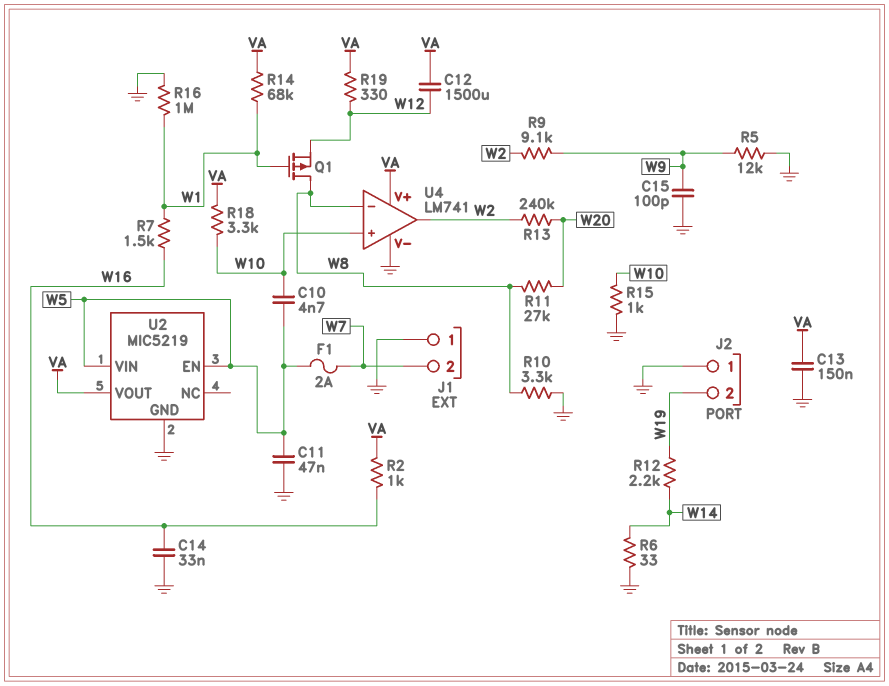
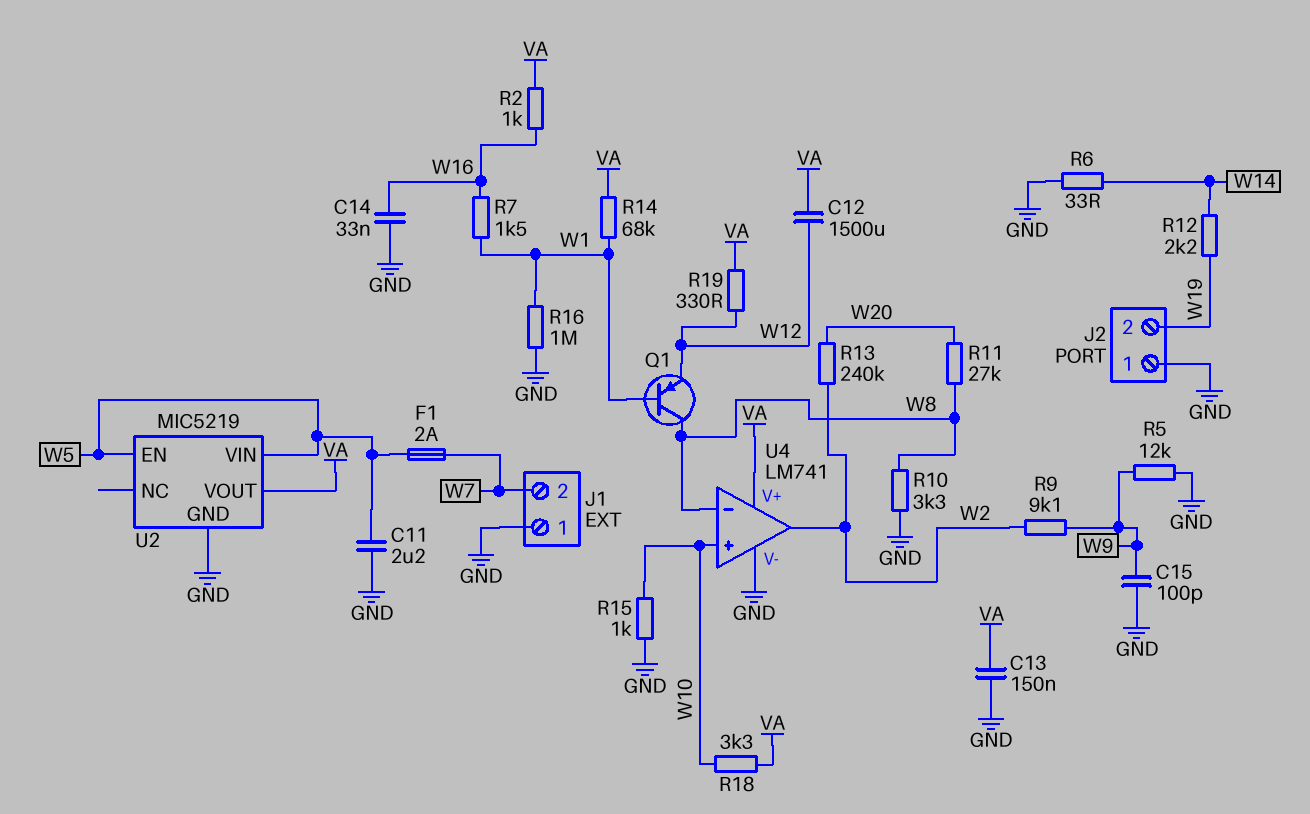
C10: 4.7nF (W5, W10) -> none
C11: 47nF (GND, W5) -> 2.2uF (GND, W5)
Q1: PMOS (G W1, D W8, S W12) -> PNP (B W1, C W8, E W12)

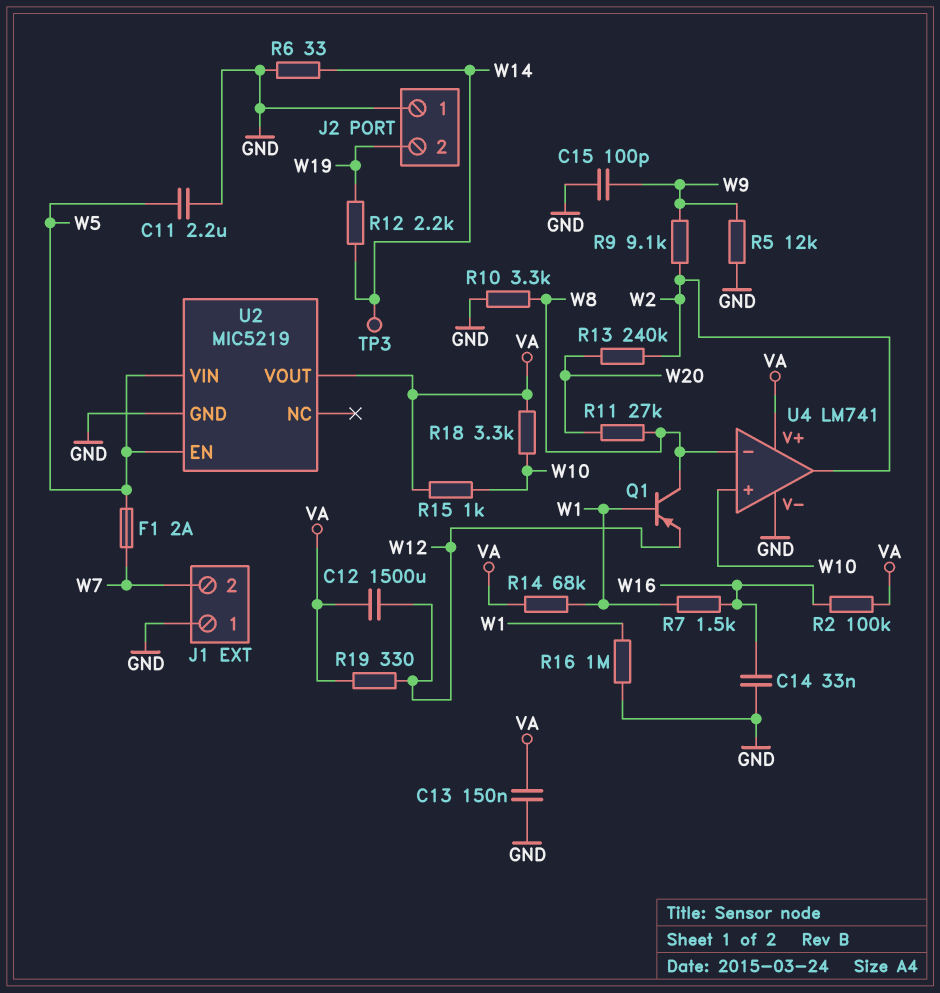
R2: 1k (VA, W16) -> 100k (VA, W16)
R15: 1k (GND, W10) -> 1k (VA, W10)
TP3: none -> test point (W14)

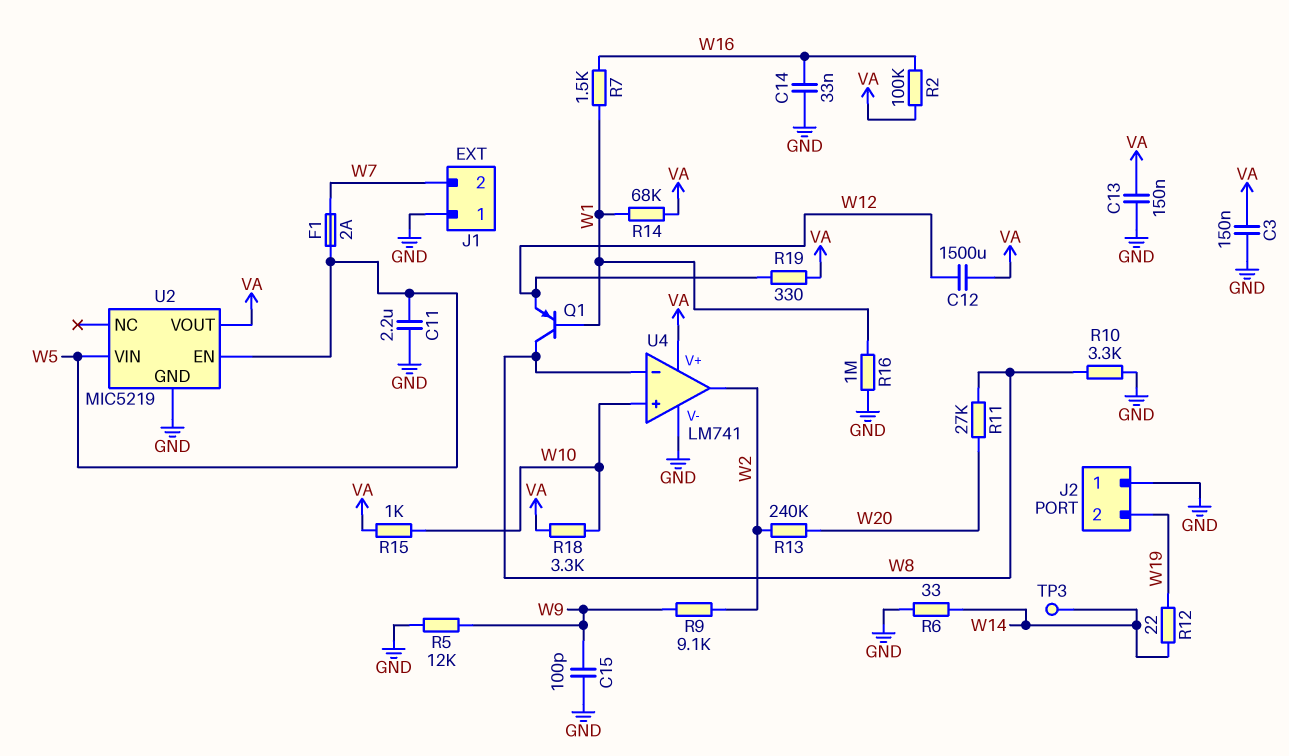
C3: none -> 150nF (GND, VA)
R12: 2.2k (W14, W19) -> 22 (W14, W19)

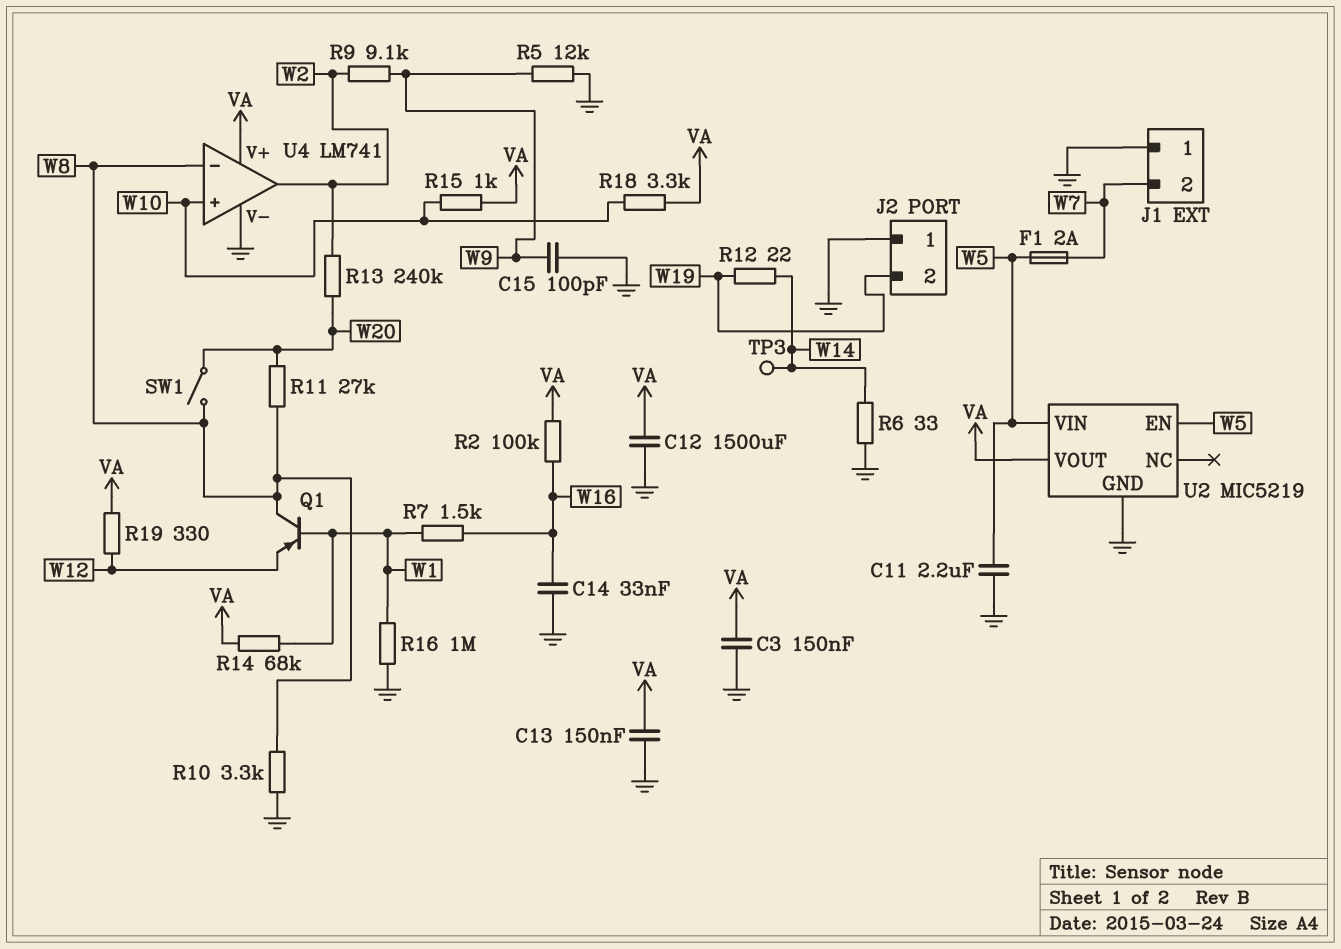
C12: 1500uF (VA, W12) -> 1500uF (GND, VA)
SW1: none -> switch (W8, W20)

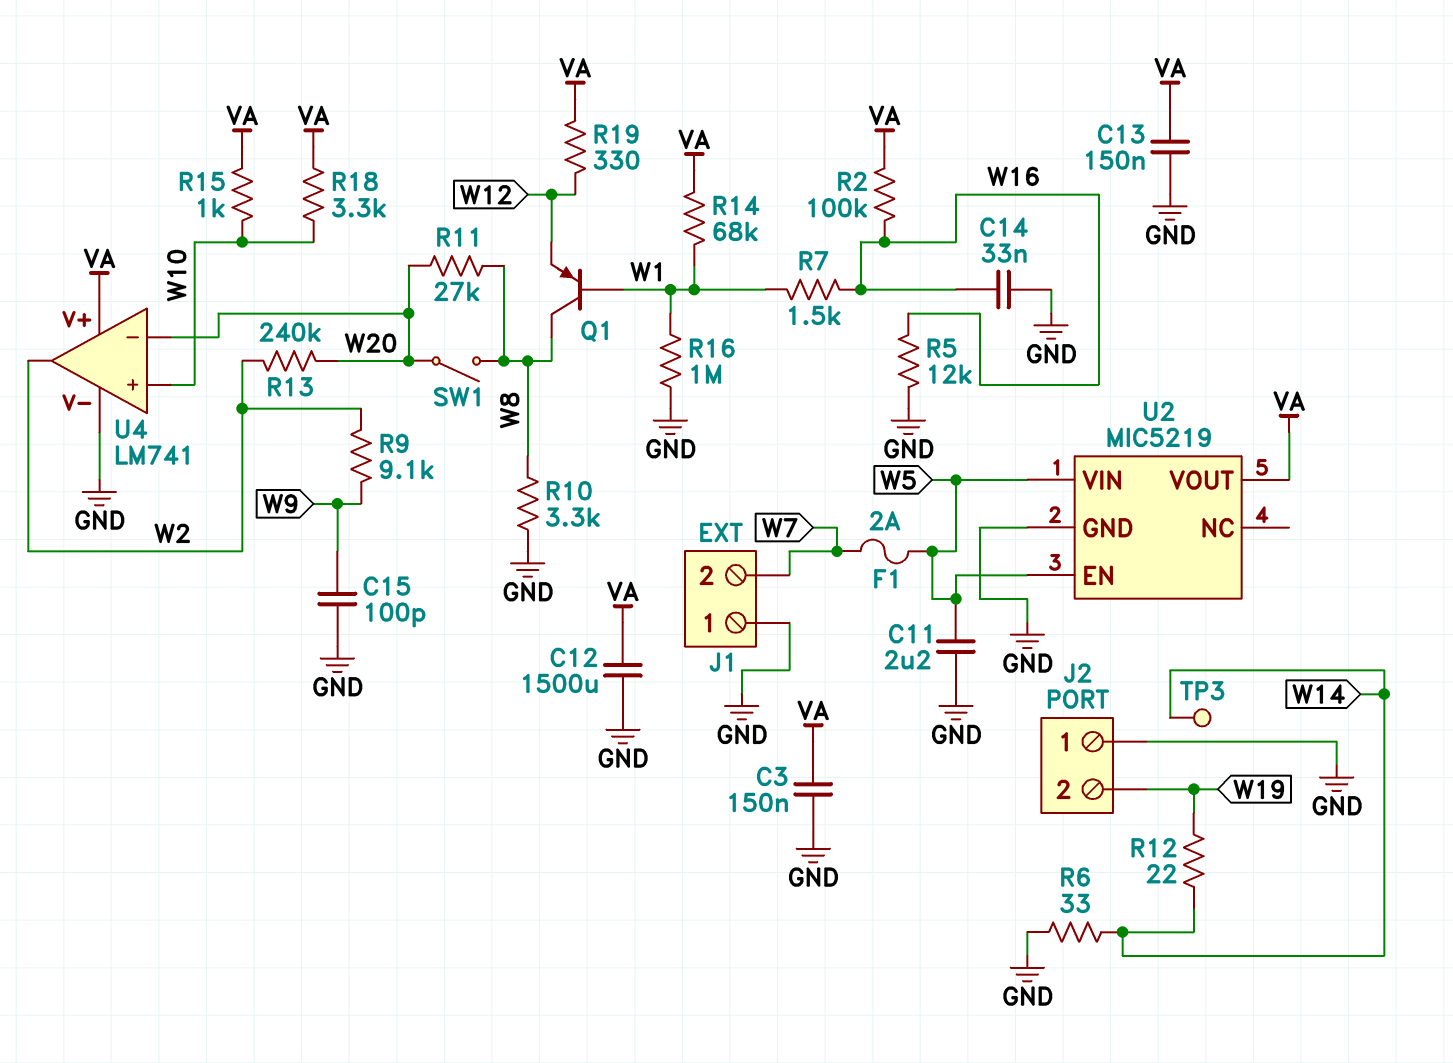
R5: 12k (GND, W9) -> 12k (GND, W16)
U4 pin in-: W8 -> W20

